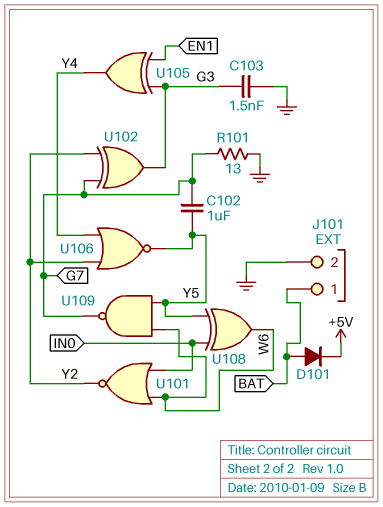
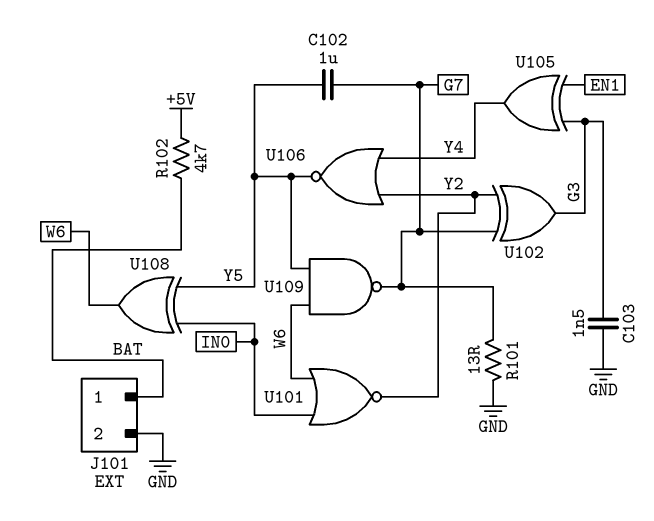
D101: diode (A BAT, K +5V) -> none
R102: none -> 4.7k (+5V, BAT)

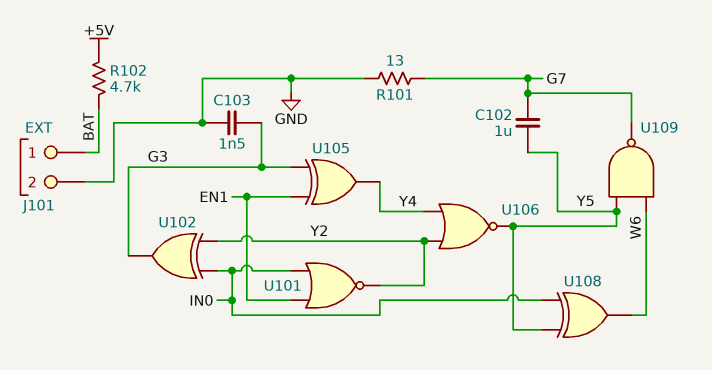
U101: NOR (in IN0, in W6, out Y2) -> NOR (in EN1, in IN0, out Y2)
U102: XOR (in G7, in Y2, out G3) -> XOR (in IN0, in Y2, out G3)

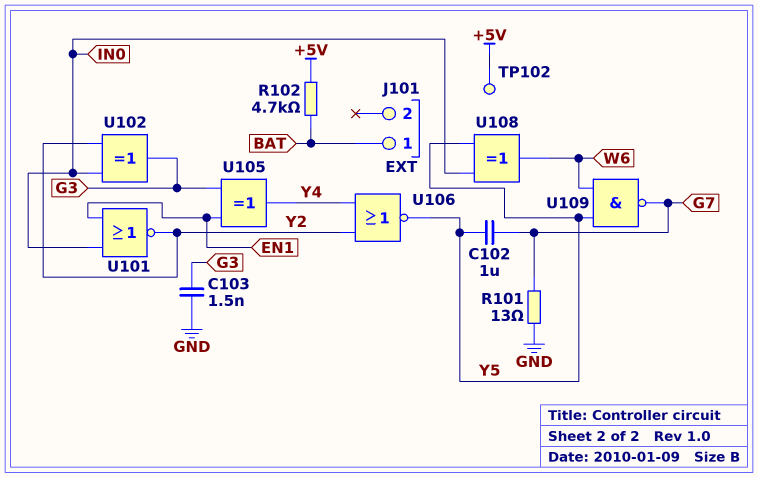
J101 pin 2: GND -> none
TP102: none -> test point (+5V)

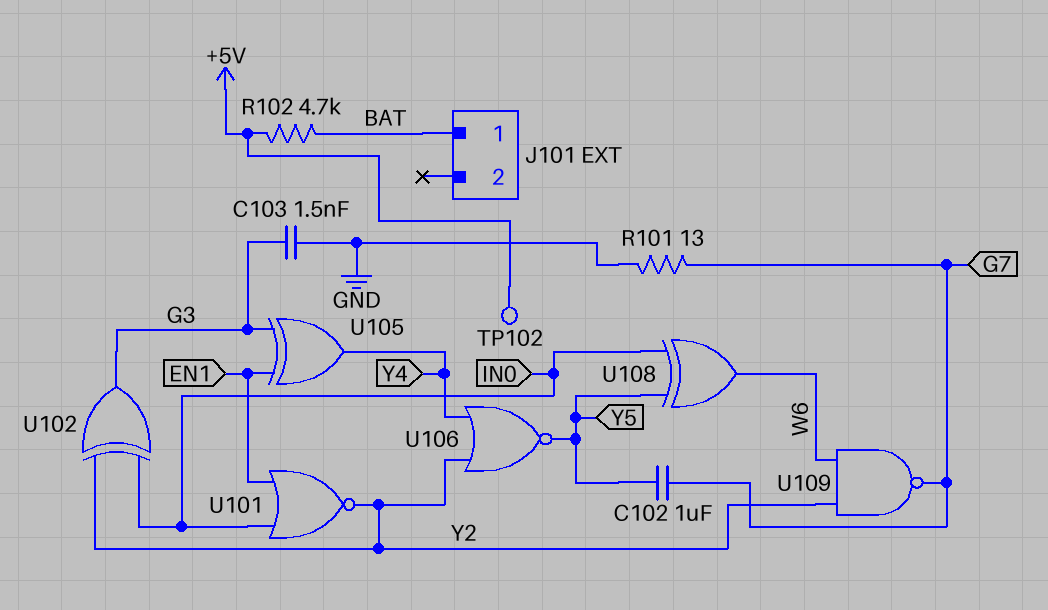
U109: NAND (in W6, in Y5, out G7) -> NAND (in W6, in Y2, out G7)

